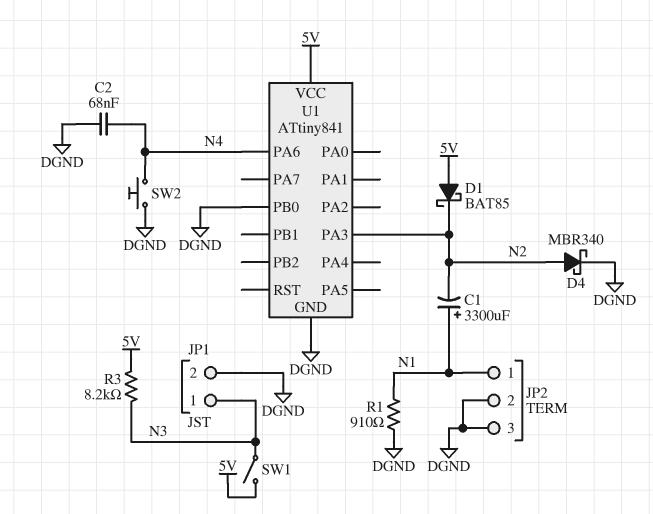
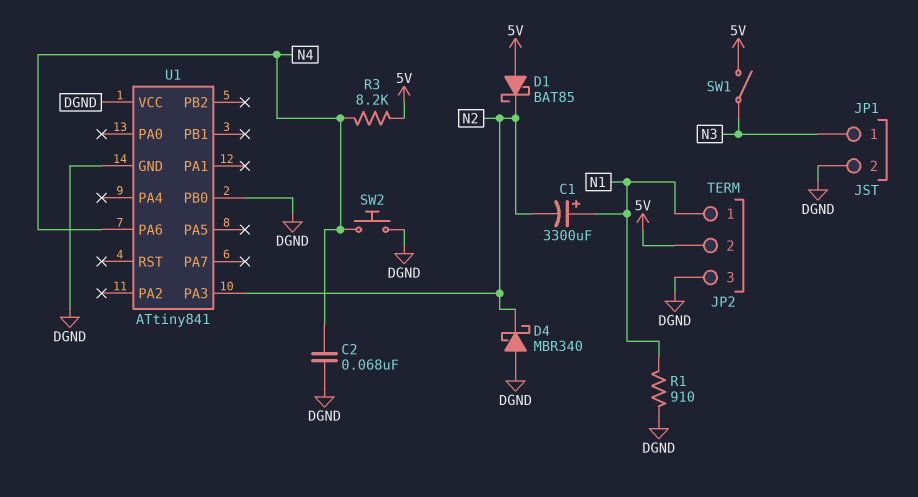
D4: schottky MBR340 (A N2, K DGND) -> schottky MBR340 (A DGND, K N2)
JP2 pin 2: DGND -> 5V
R3: 8.2k (5V, N3) -> 8.2k (5V, N4)
U1 pin VCC: 5V -> DGND

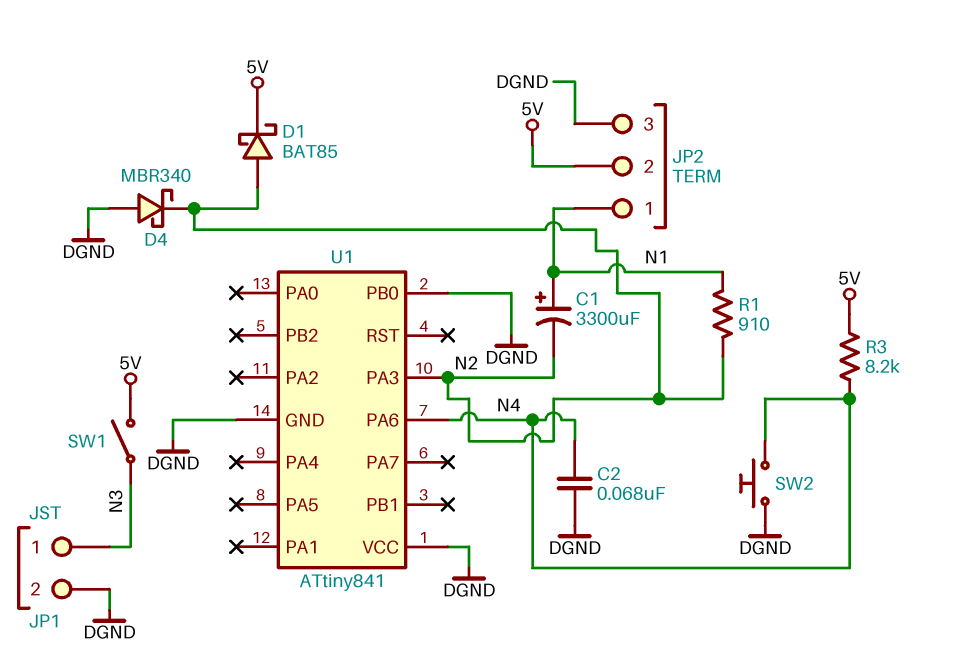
D1: schottky BAT85 (A 5V, K N2) -> schottky BAT85 (A N2, K 5V)
R1: 910 (DGND, N1) -> 910 (N1, N2)

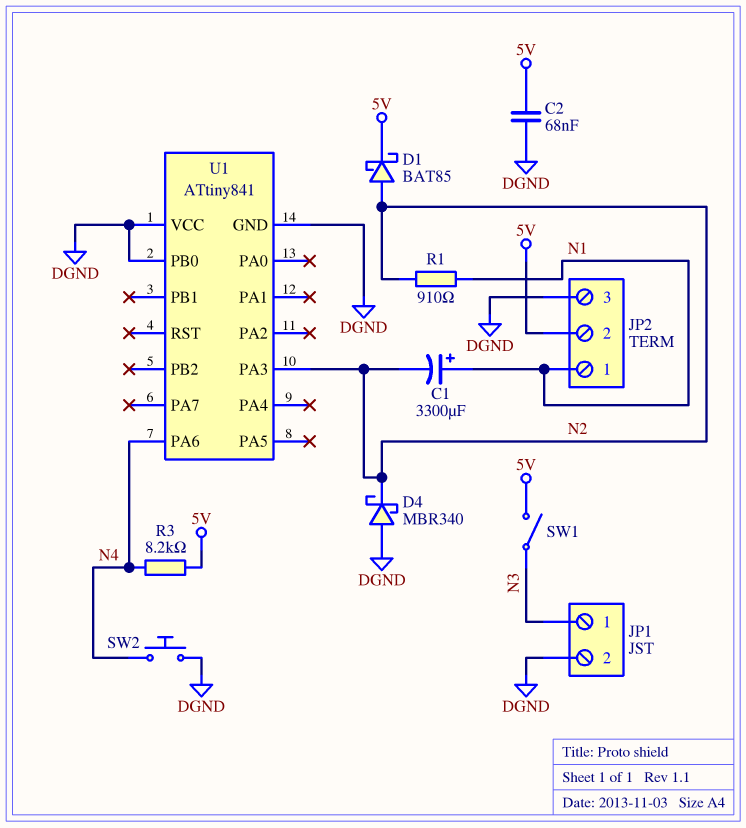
C2: 68nF (DGND, N4) -> 68nF (5V, DGND)

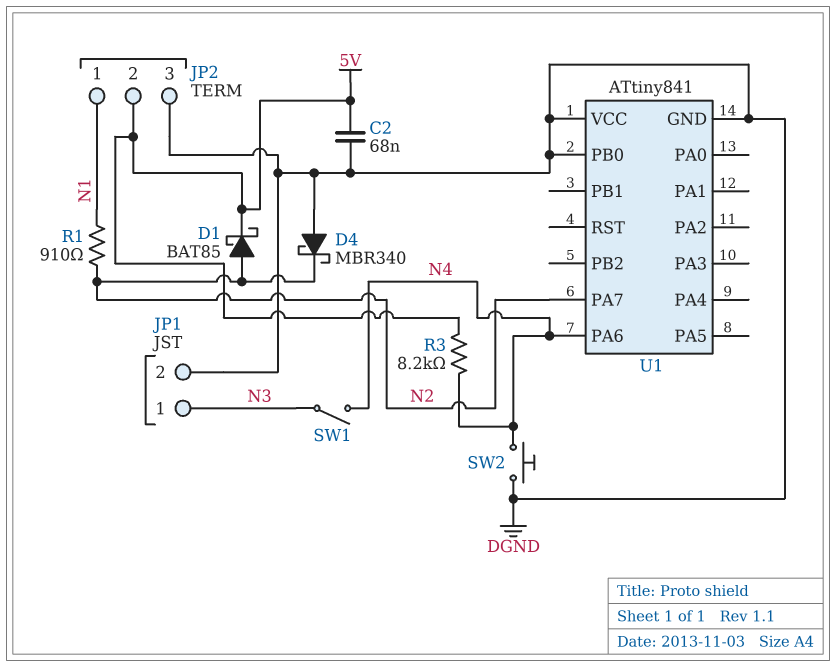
C1: 3300uF (plus N1, minus N2) -> none
SW1: switch (5V, N3) -> switch (N3, N4)
U1 pin PA3: N2 -> none
U1 pin PA7: none -> N2

